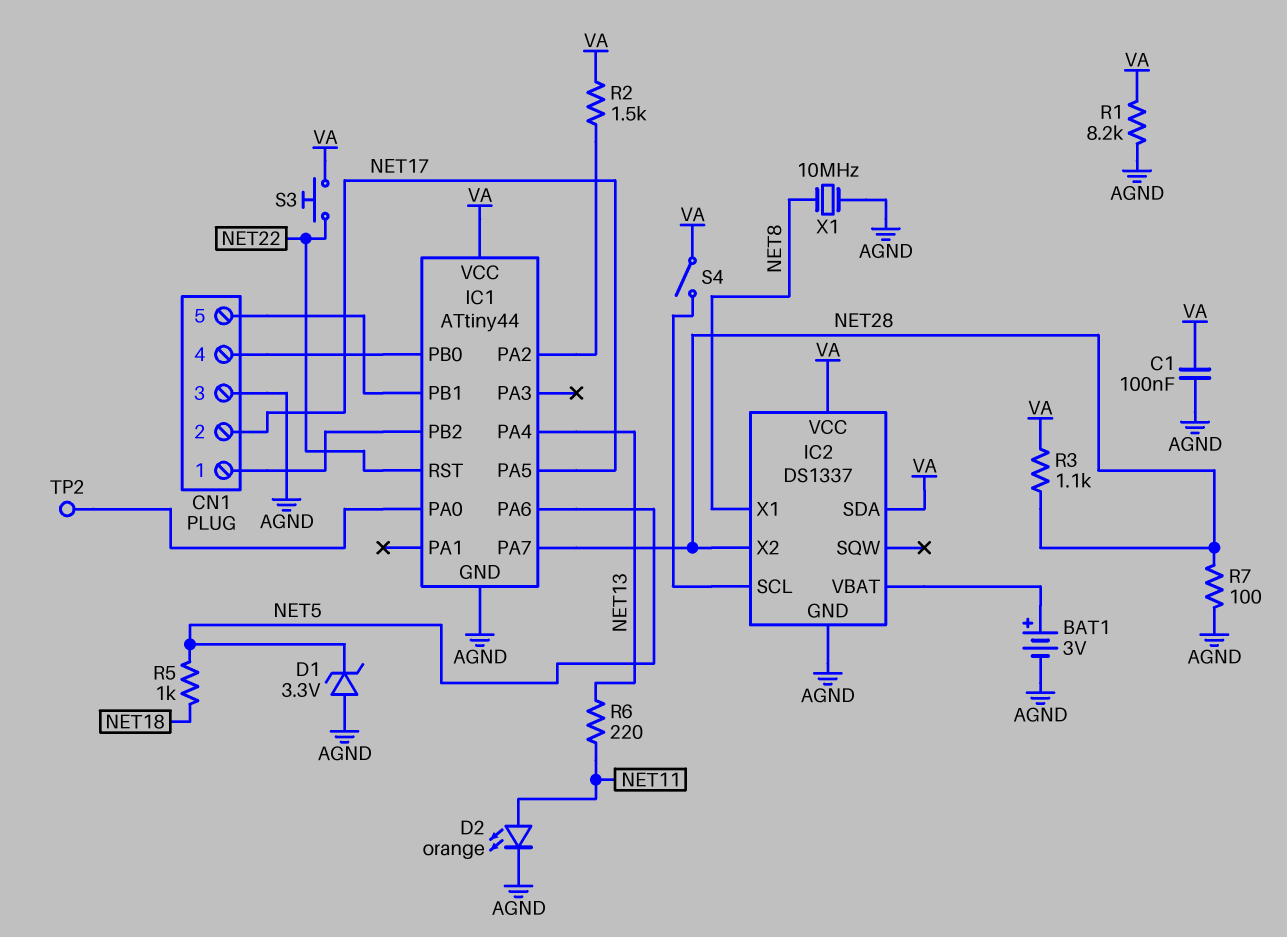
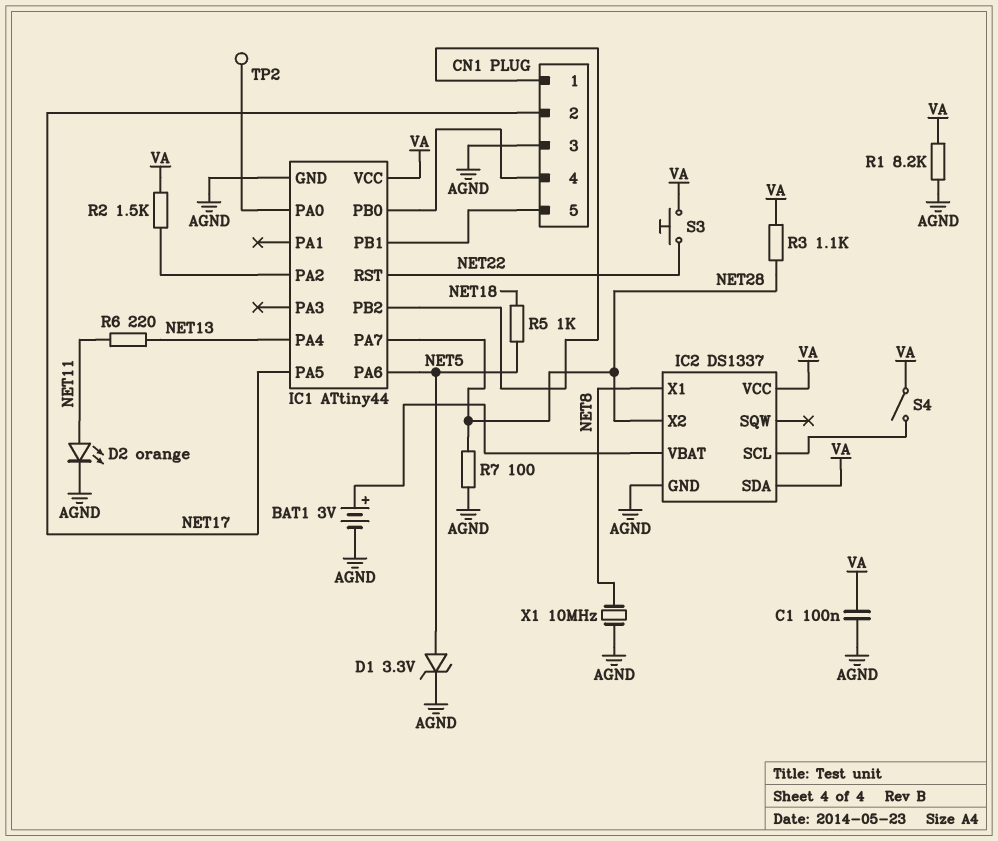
D1: zener 3.3V (A AGND, K NET5) -> zener 3.3V (A NET5, K AGND)

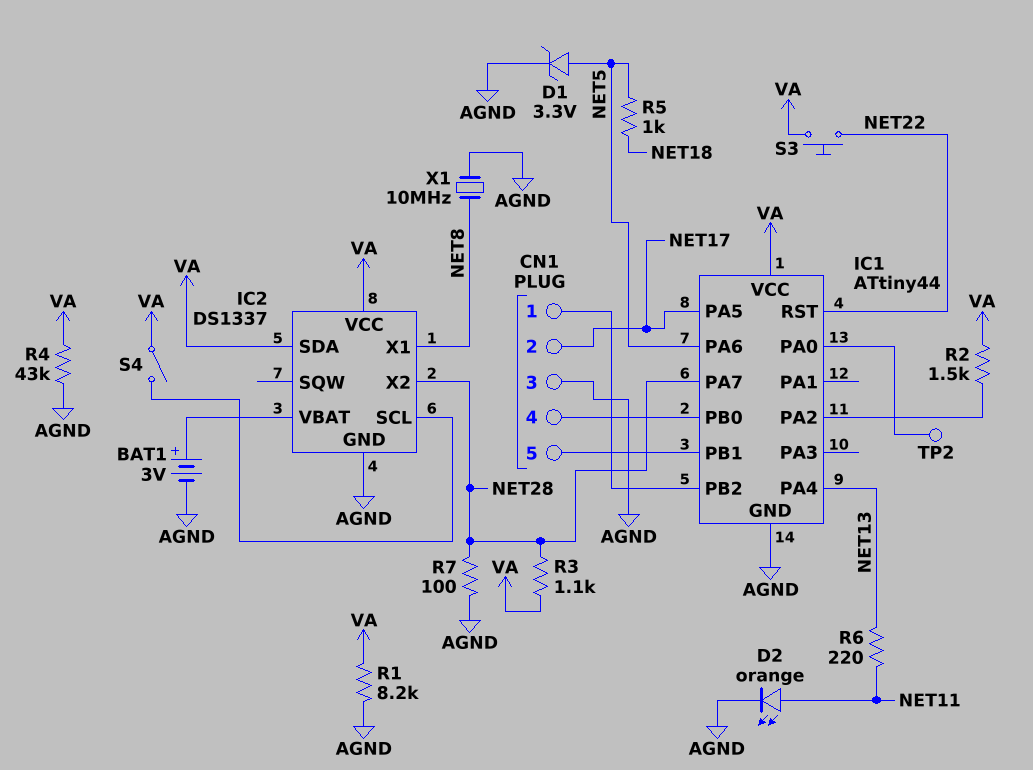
C1: 100nF (AGND, VA) -> none
R4: none -> 43k (AGND, VA)

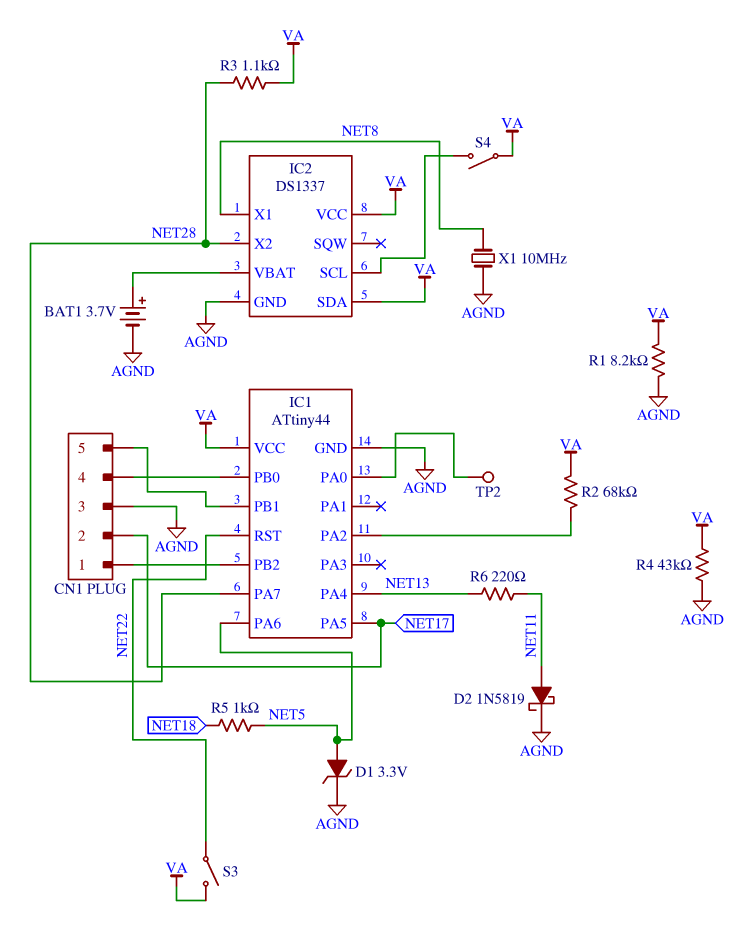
BAT1: 3V (plus IC2/VBAT, minus AGND) -> 3.7V (plus IC2/VBAT, minus AGND)
D2: LED orange (A NET11, K AGND) -> schottky 1N5819 (A NET11, K AGND)
R2: 1.5k (IC1/PA2, VA) -> 68k (IC1/PA2, VA)
R7: 100 (AGND, NET28) -> none
S3: button (NET22, VA) -> switch (NET22, VA)

